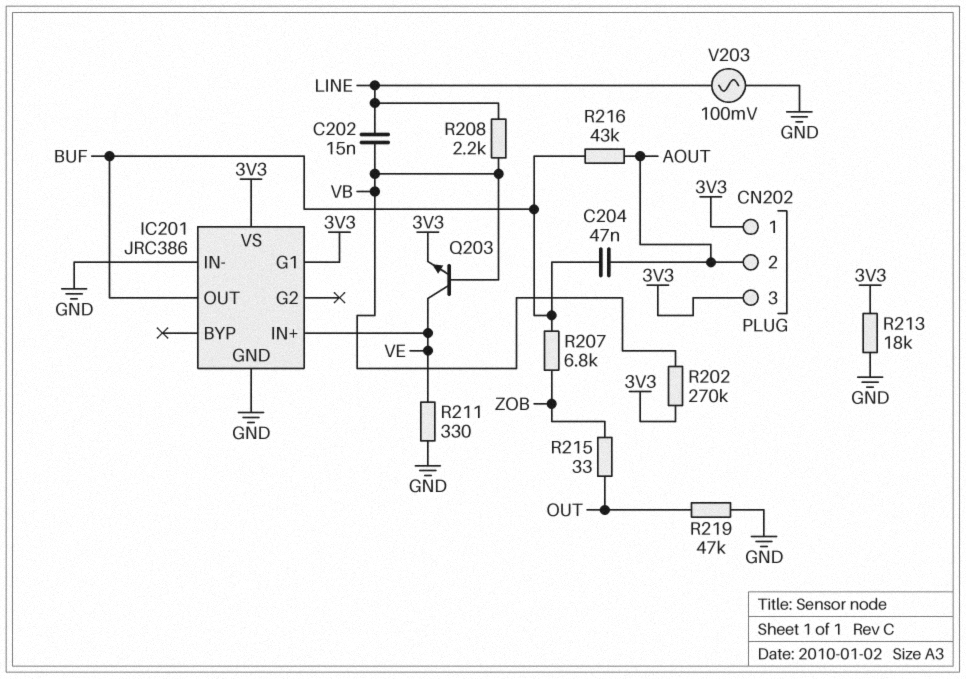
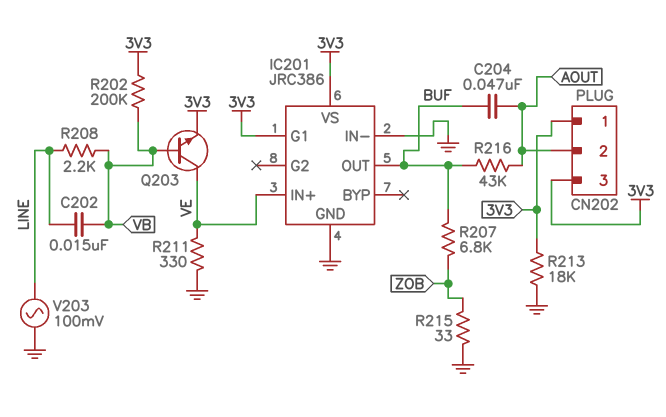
R202: 270k (3V3, VB) -> 200k (3V3, VB)
R215: 33 (OUT, ZOB) -> 33 (GND, ZOB)
R219: 47k (GND, OUT) -> none

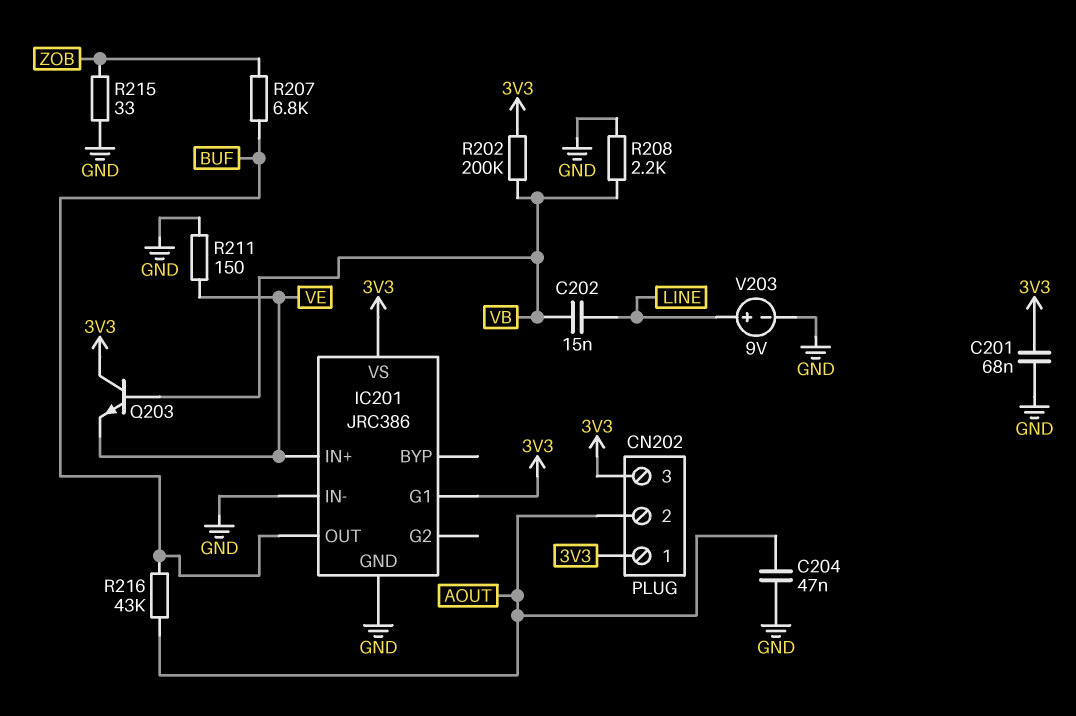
C201: none -> 68nF (3V3, GND)
C204: 47nF (AOUT, BUF) -> 47nF (AOUT, GND)
Q203: NPN (B VB, C VE, E 3V3) -> NPN (B VB, C 3V3, E VE)
R208: 2.2k (LINE, VB) -> 2.2k (GND, VB)
R211: 330 (GND, VE) -> 150 (GND, VE)
R213: 18k (3V3, GND) -> none
V203: AC 100mV (GND, LINE) -> 9V (plus LINE, minus GND)

